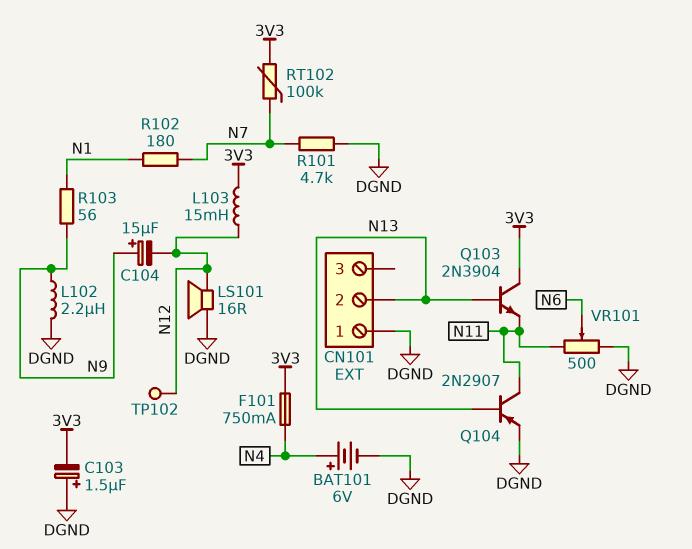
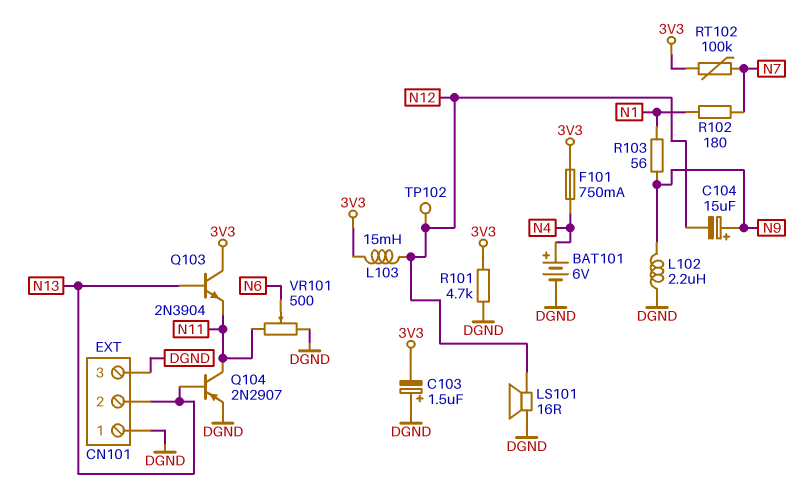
CN101 pin 3: none -> DGND
R101: 4.7k (DGND, N7) -> 4.7k (3V3, DGND)

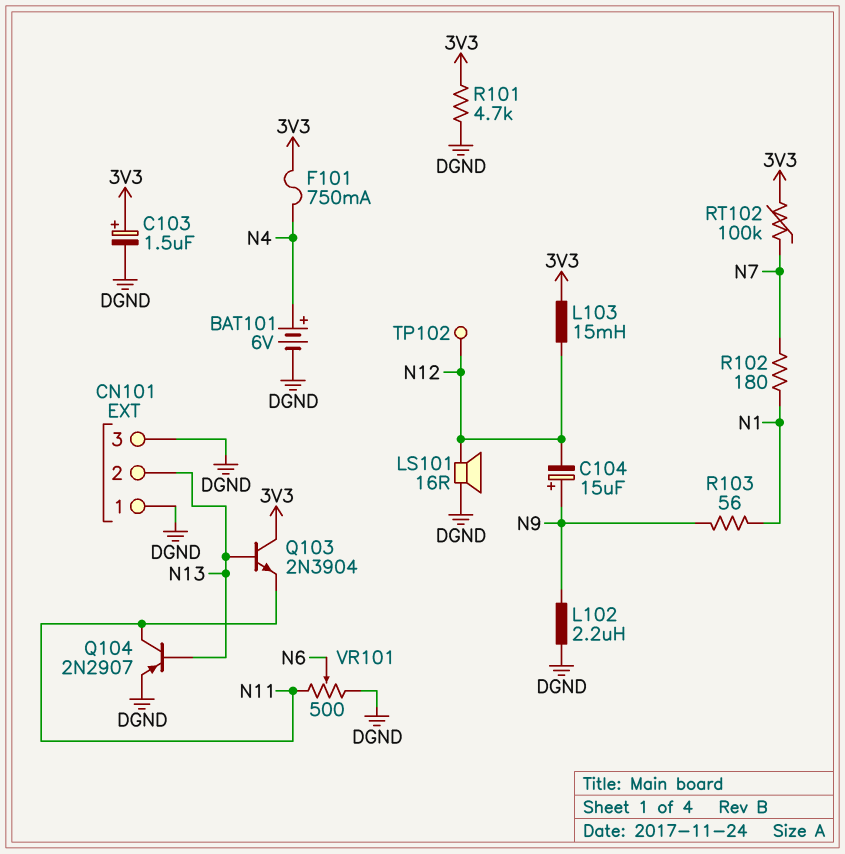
C103: 1.5uF (plus DGND, minus 3V3) -> 1.5uF (plus 3V3, minus DGND)

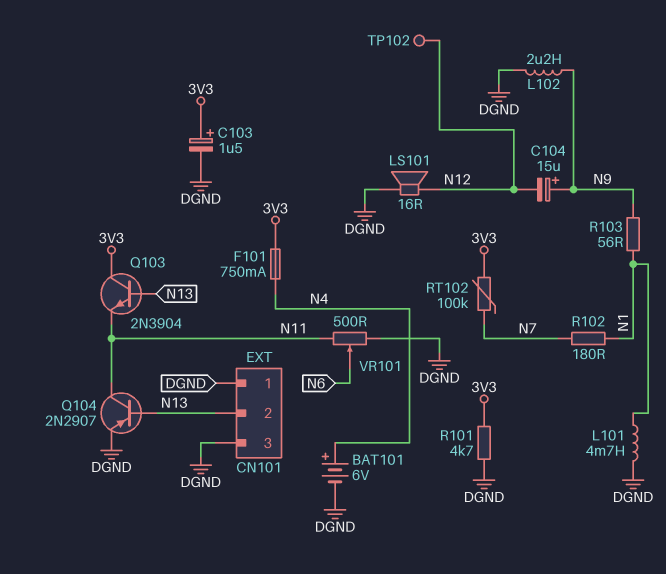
L101: none -> 4.7mH (DGND, N1)
L103: 15mH (3V3, N12) -> none

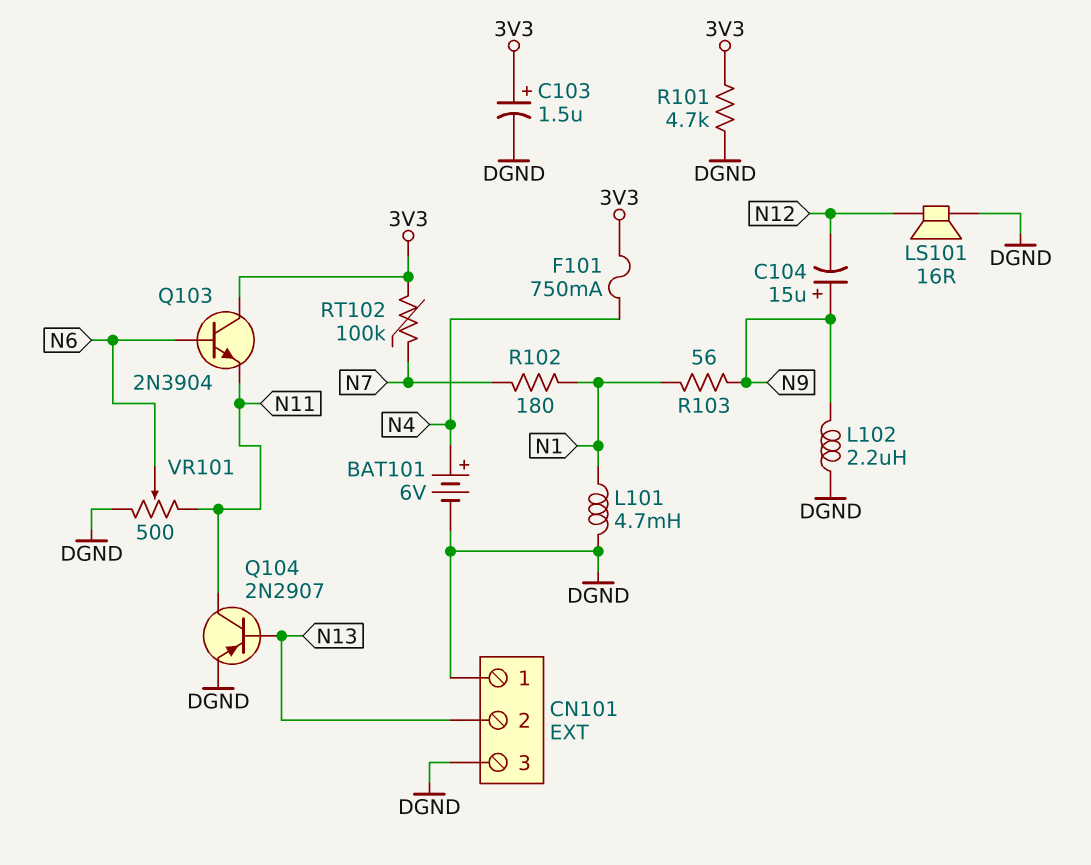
Q103: NPN 2N3904 (B N13, C 3V3, E N11) -> NPN 2N3904 (B N6, C 3V3, E N11)
TP102: test point (N12) -> none

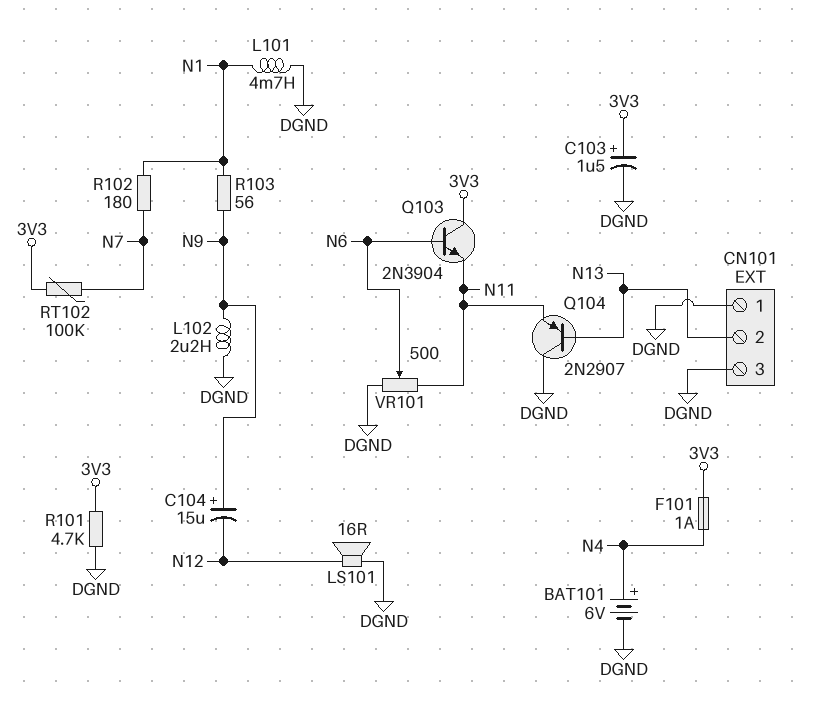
F101: 750mA (3V3, N4) -> 1A (3V3, N4)
Q104: PNP 2N2907 (B N13, C N11, E DGND) -> PNP 2N2907 (B N13, C DGND, E N11)

